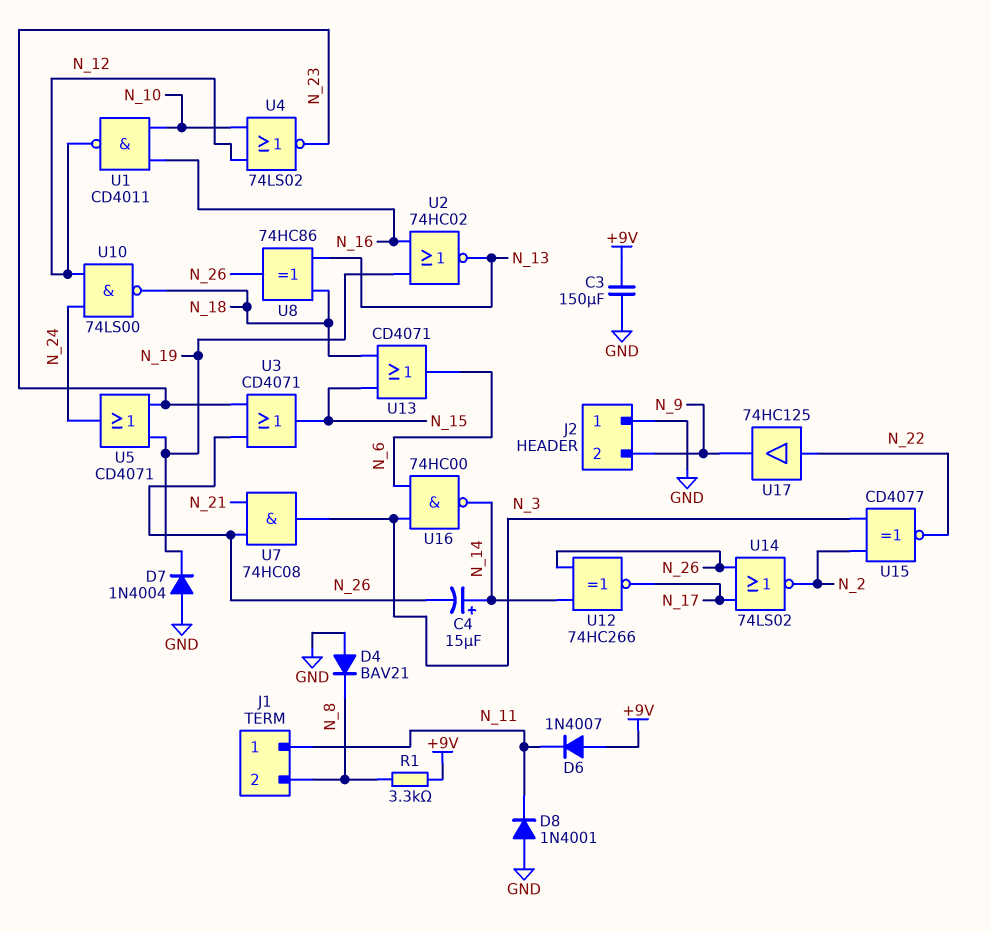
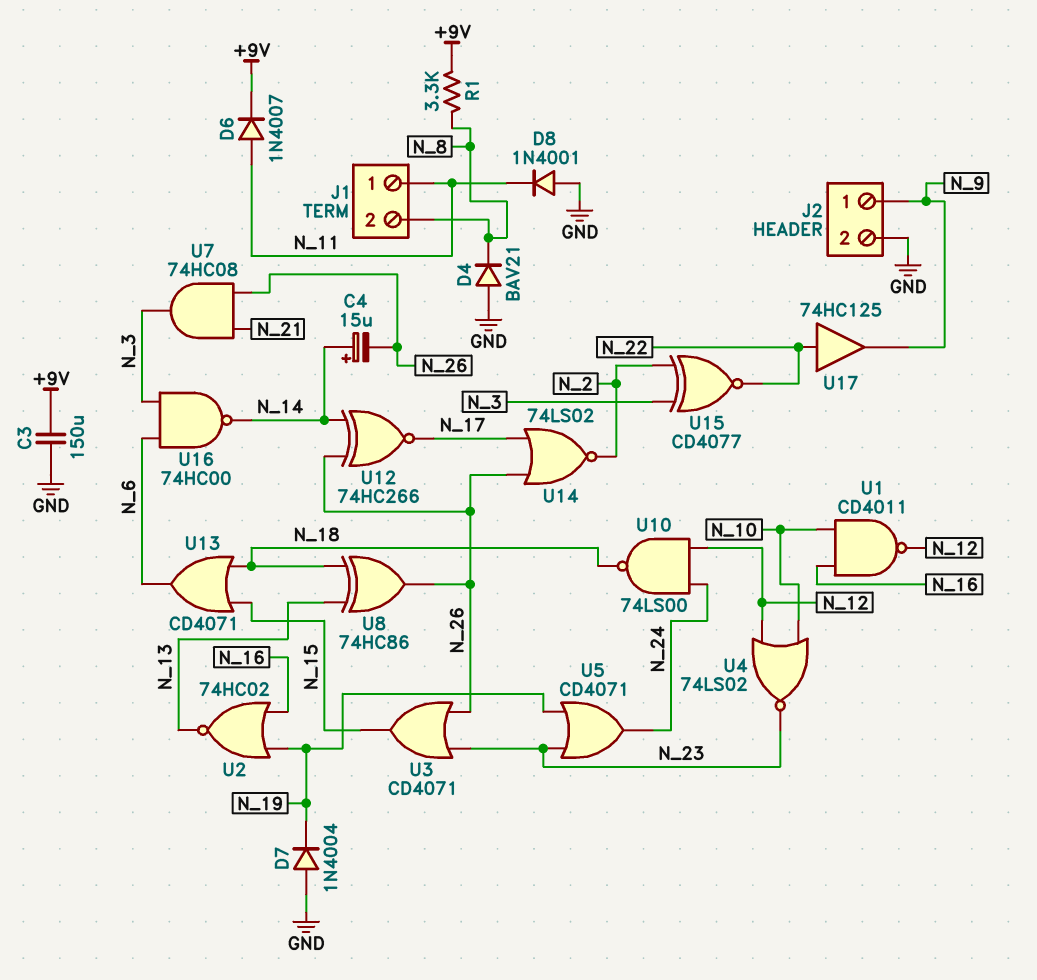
D6: diode 1N4007 (A +9V, K N_11) -> diode 1N4007 (A N_11, K +9V)
J2 pin 1: GND -> N_9
J2 pin 2: N_9 -> GND

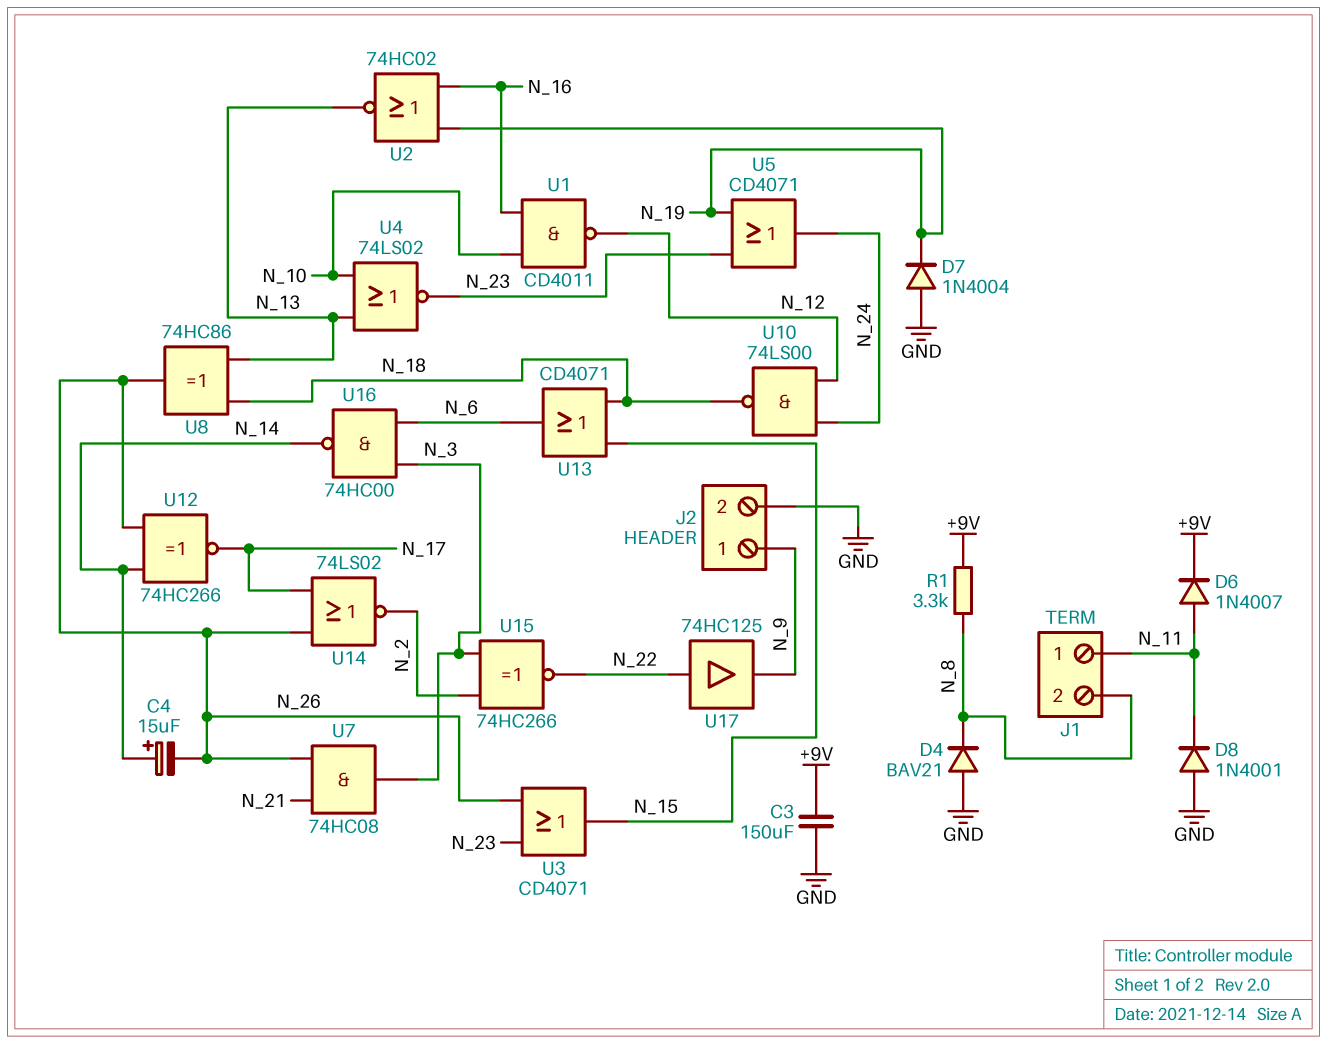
U4: NOR 74LS02 (in N_10, in N_12, out N_23) -> NOR 74LS02 (in N_10, in N_13, out N_23)
U15: XNOR CD4077 (in N_2, in N_3, out N_22) -> XNOR 74HC266 (in N_2, in N_3, out N_22)

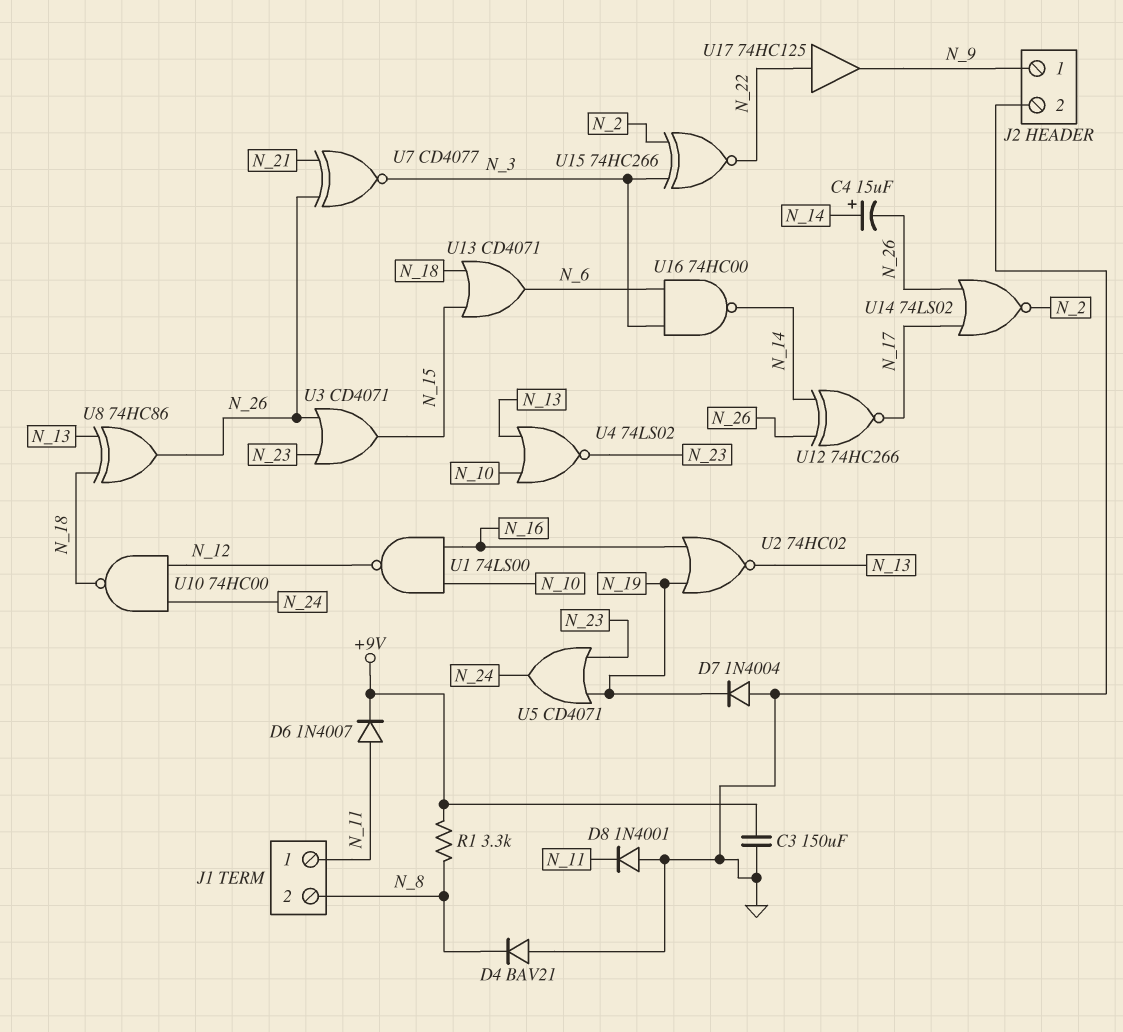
U1: NAND CD4011 (in N_10, in N_16, out N_12) -> NAND 74LS00 (in N_10, in N_16, out N_12)
U7: AND 74HC08 (in N_21, in N_26, out N_3) -> XNOR CD4077 (in N_21, in N_26, out N_3)
U10: NAND 74LS00 (in N_12, in N_24, out N_18) -> NAND 74HC00 (in N_12, in N_24, out N_18)

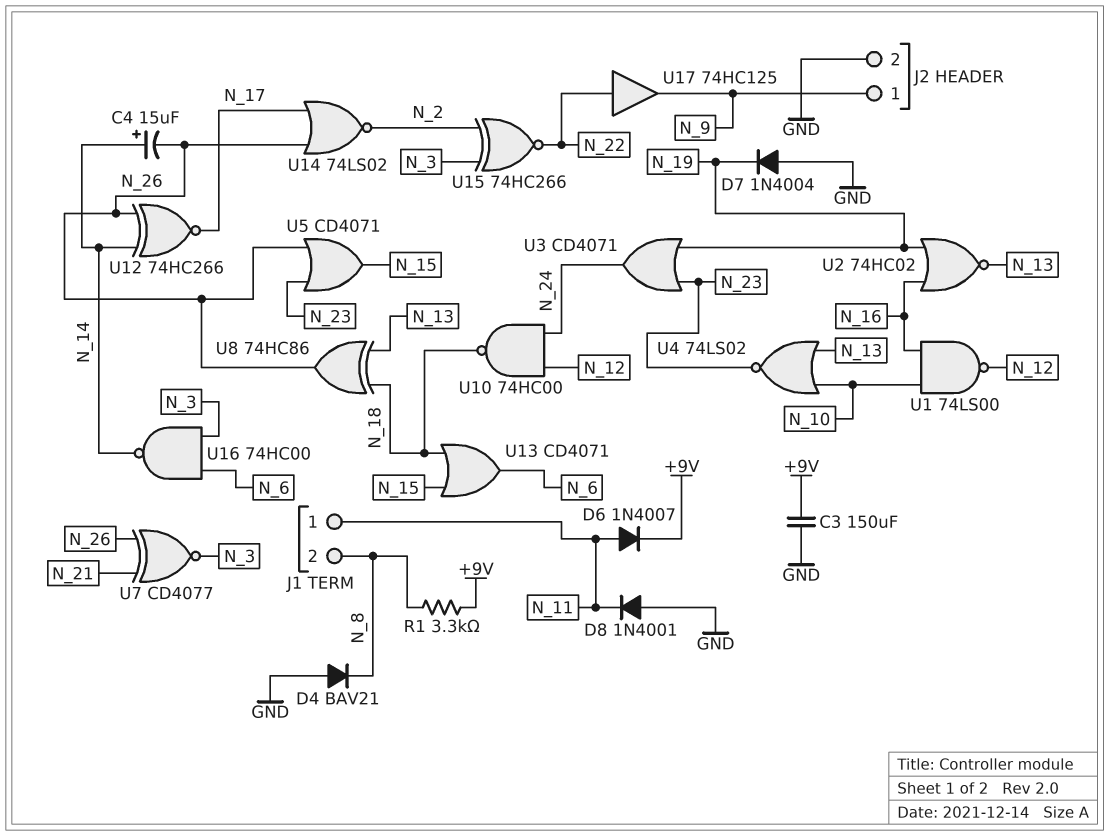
U3: OR CD4071 (in N_23, in N_26, out N_15) -> OR CD4071 (in N_19, in N_23, out N_24)
U5: OR CD4071 (in N_19, in N_23, out N_24) -> OR CD4071 (in N_23, in N_26, out N_15)

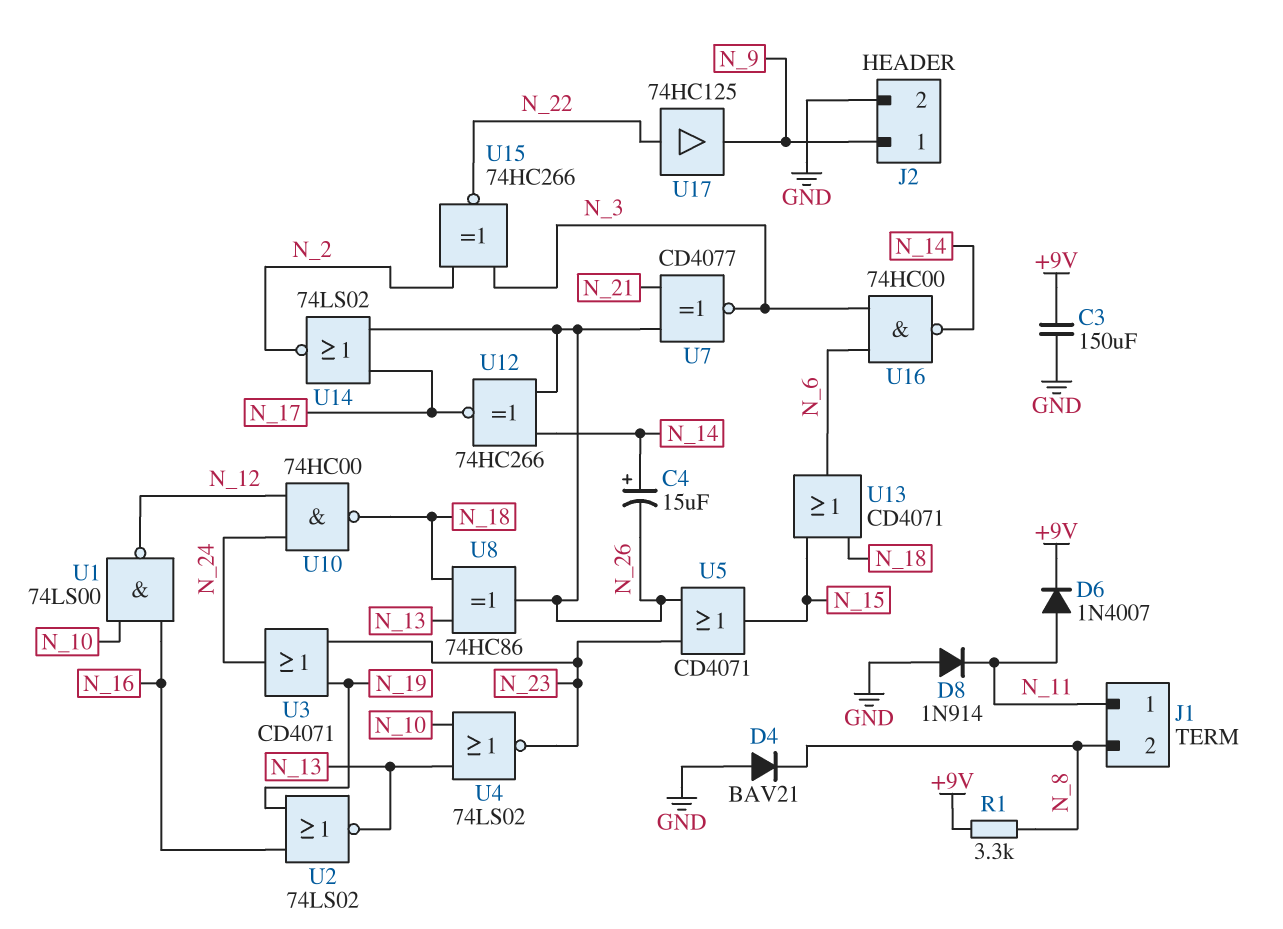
D7: diode 1N4004 (A GND, K N_19) -> none
D8: diode 1N4001 (A GND, K N_11) -> diode 1N914 (A GND, K N_11)
U2: NOR 74HC02 (in N_16, in N_19, out N_13) -> NOR 74LS02 (in N_16, in N_19, out N_13)

